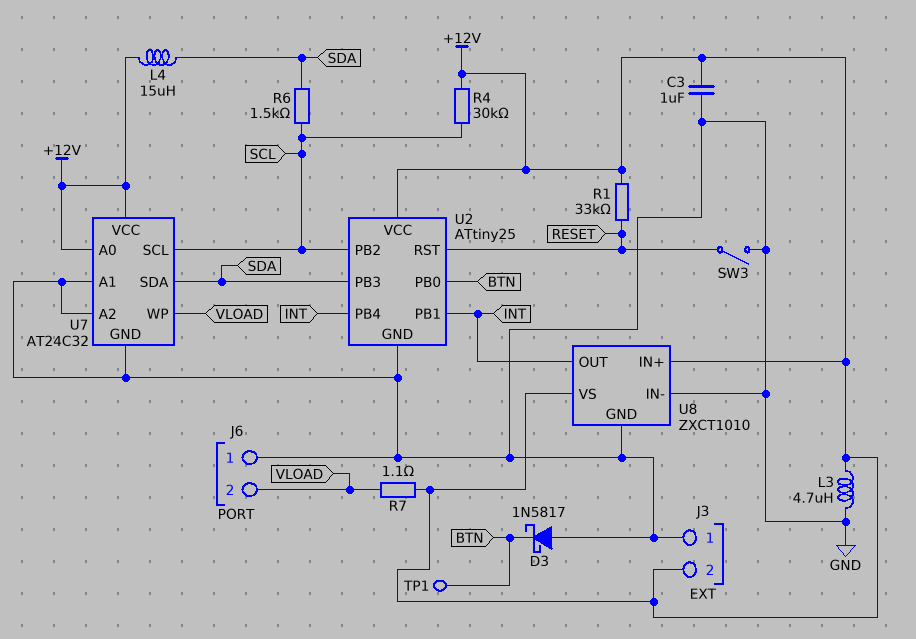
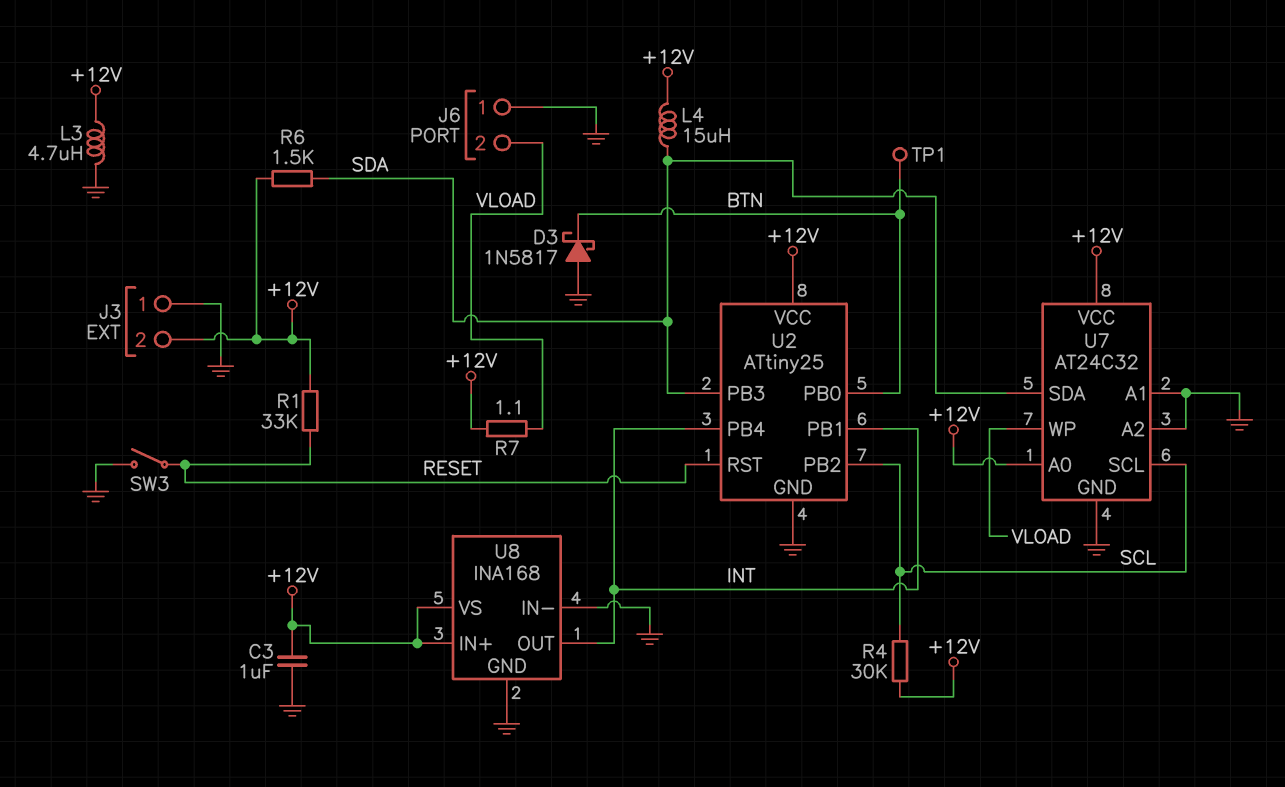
R6: 1.5k (SCL, SDA) -> 1.5k (+12V, SDA)
U8: ZXCT1010 -> INA168

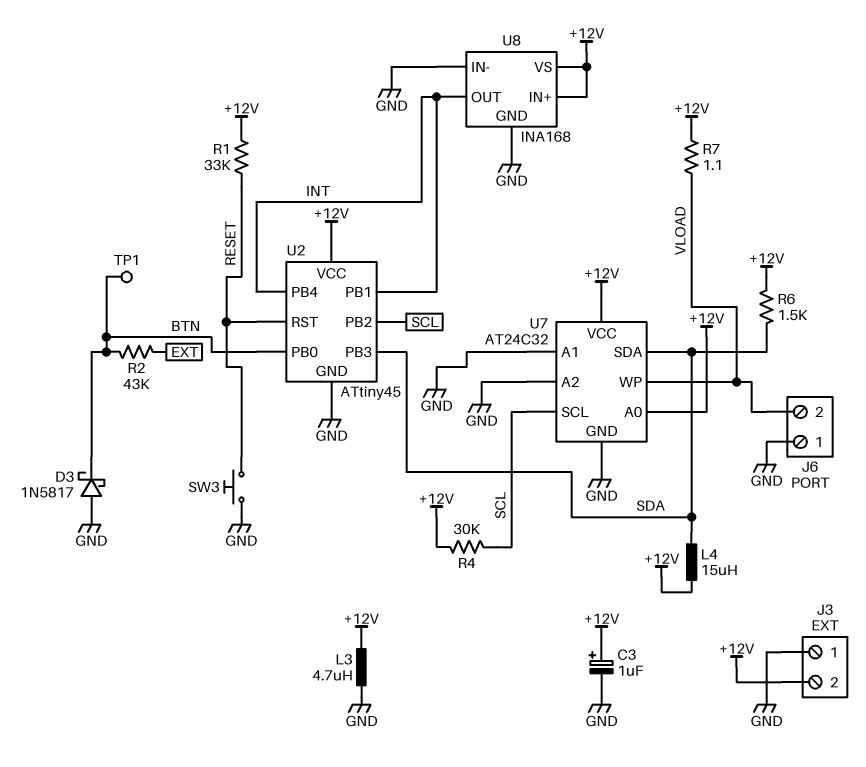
C3: 1uF (+12V, GND) -> 1uF (plus +12V, minus GND)
R2: none -> 43k (BTN, EXT)
SW3: switch (GND, RESET) -> button (GND, RESET)
U2: ATtiny25 -> ATtiny45

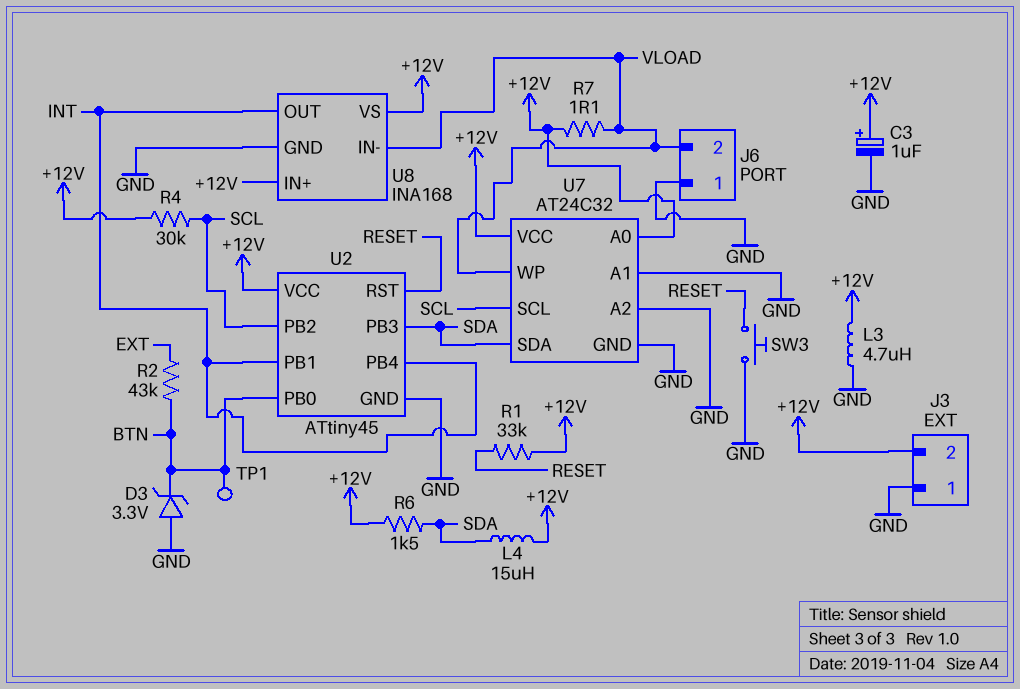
D3: schottky 1N5817 (A GND, K BTN) -> zener 3.3V (A GND, K BTN)
U8 pin IN-: GND -> VLOAD

